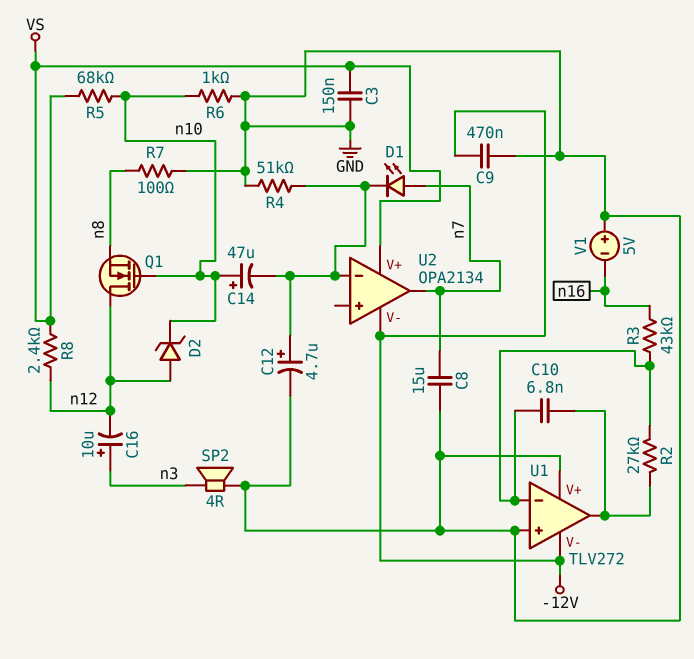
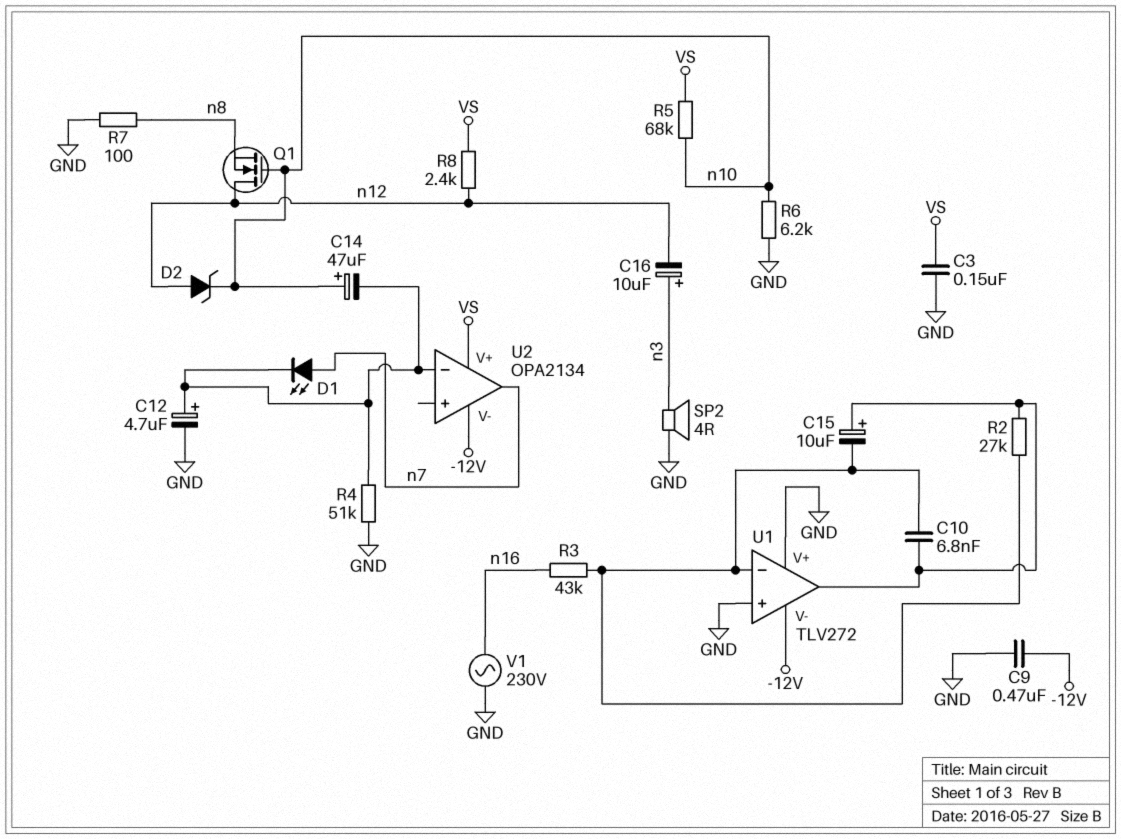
C8: 15uF (GND, n7) -> none
C15: none -> 10uF (plus U1/out, minus U1/in-)
R6: 1k (GND, n10) -> 6.2k (GND, n10)
V1: 5V (plus GND, minus n16) -> AC 230V (GND, n16)

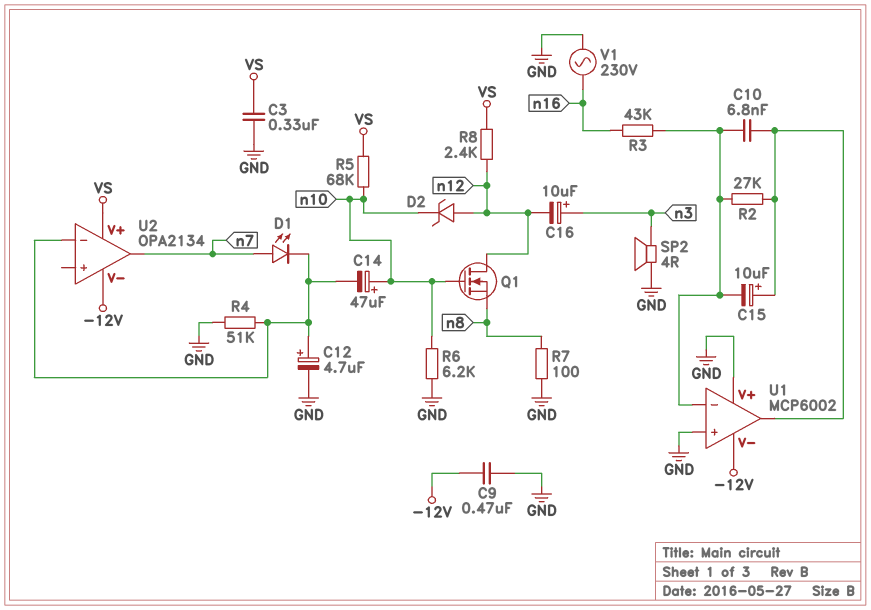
C3: 150nF (GND, VS) -> 330nF (GND, VS)
U1: TLV272 -> MCP6002

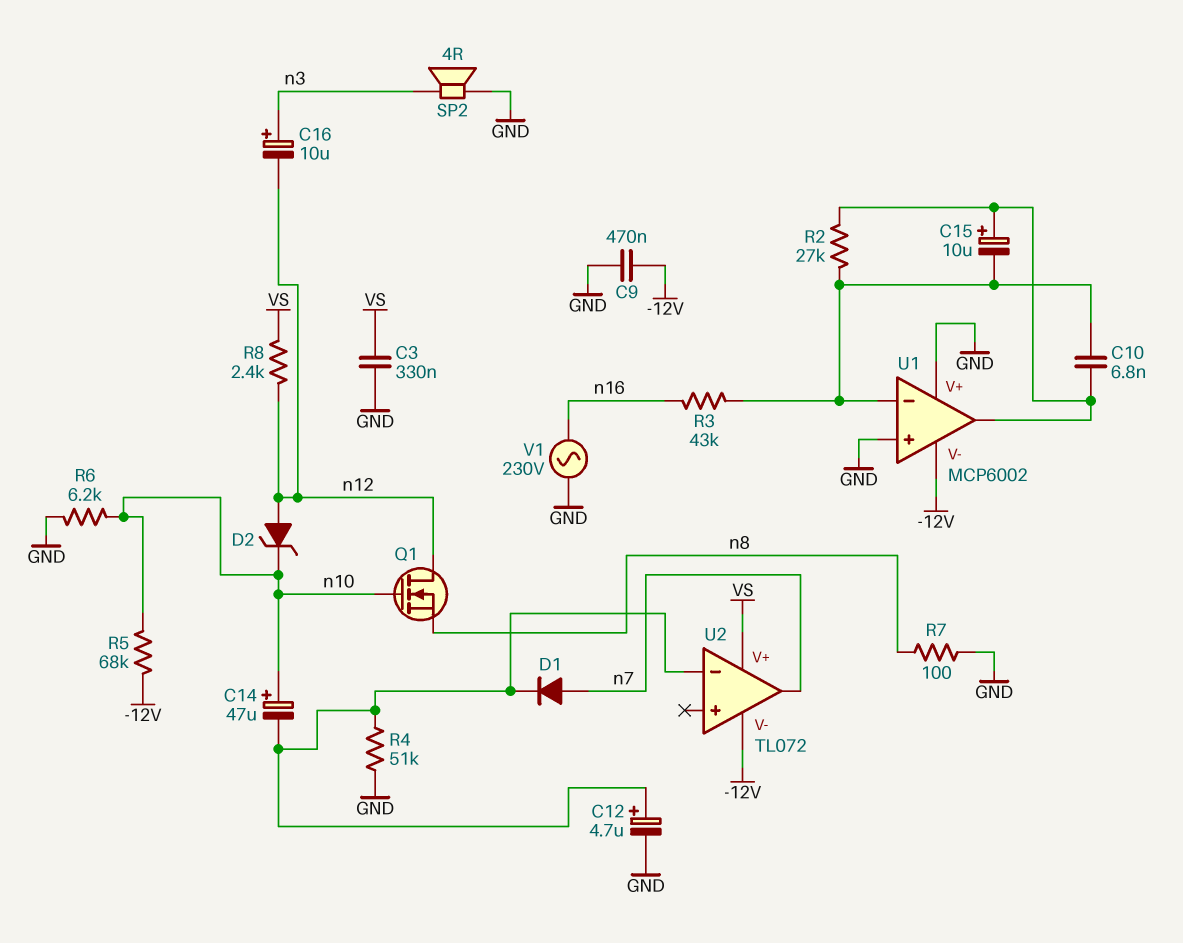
D1: LED (A n7, K U2/in-) -> diode (A n7, K U2/in-)
R5: 68k (VS, n10) -> 68k (-12V, n10)
U2: OPA2134 -> TL072

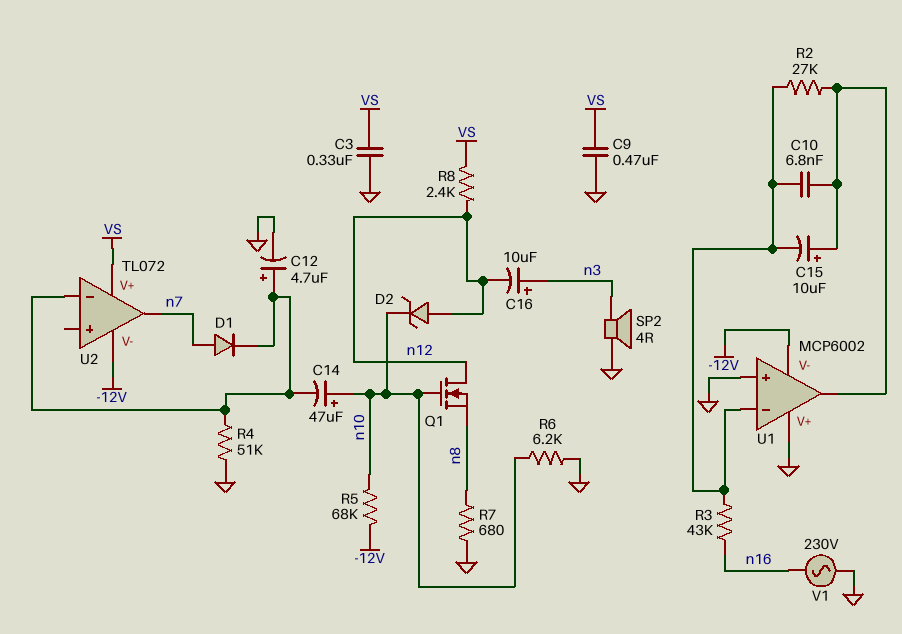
C9: 470nF (-12V, GND) -> 470nF (GND, VS)
R7: 100 (GND, n8) -> 680 (GND, n8)

